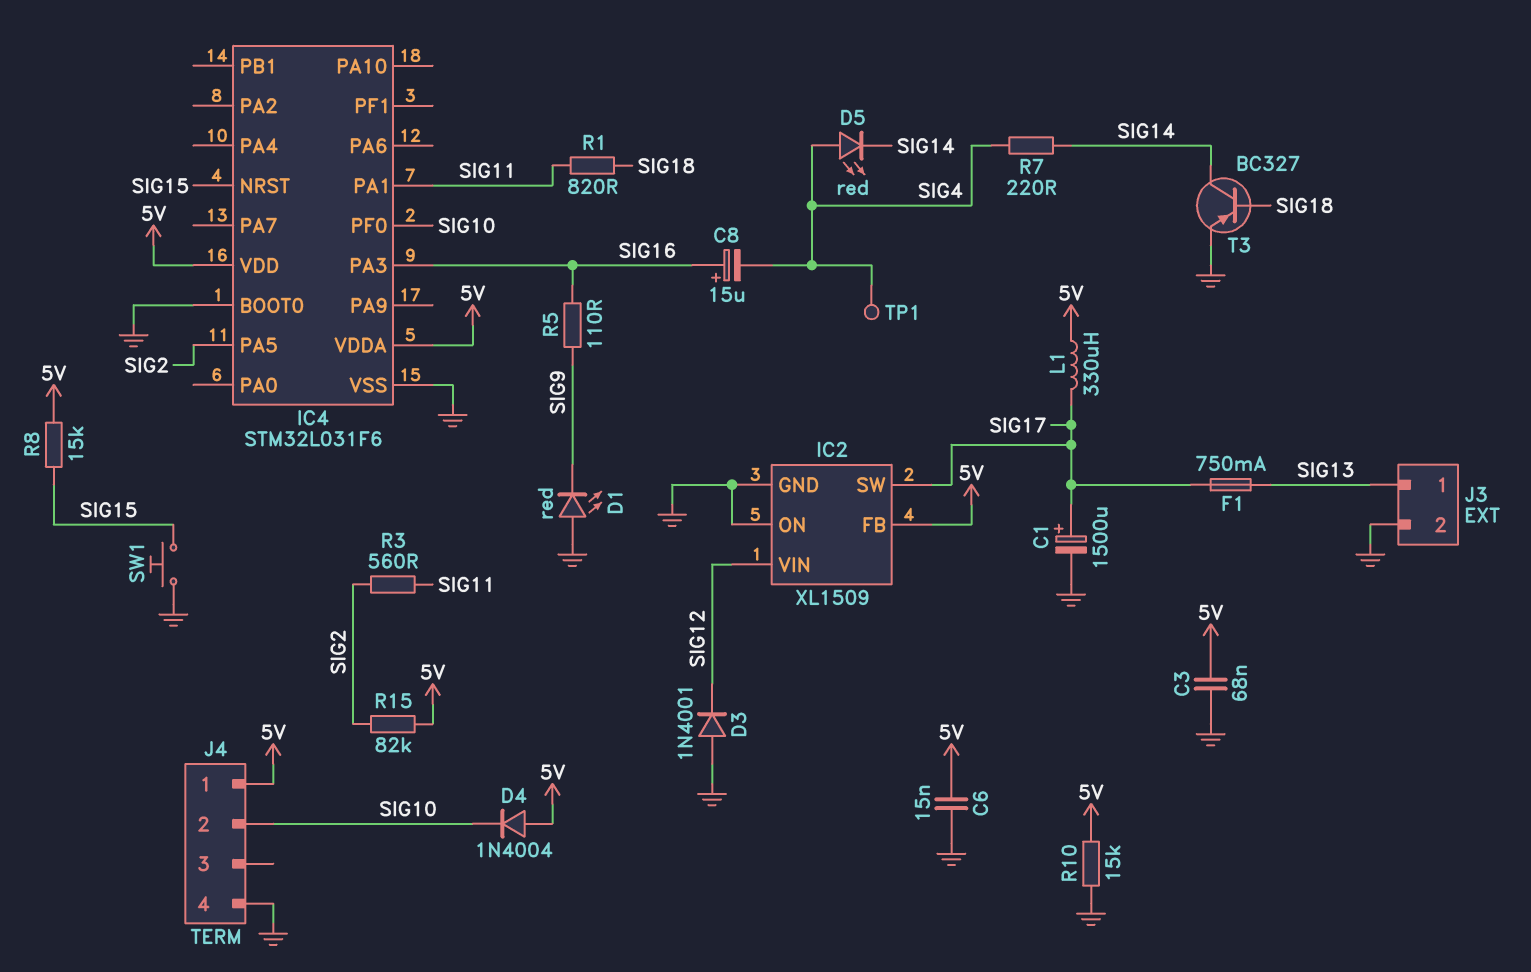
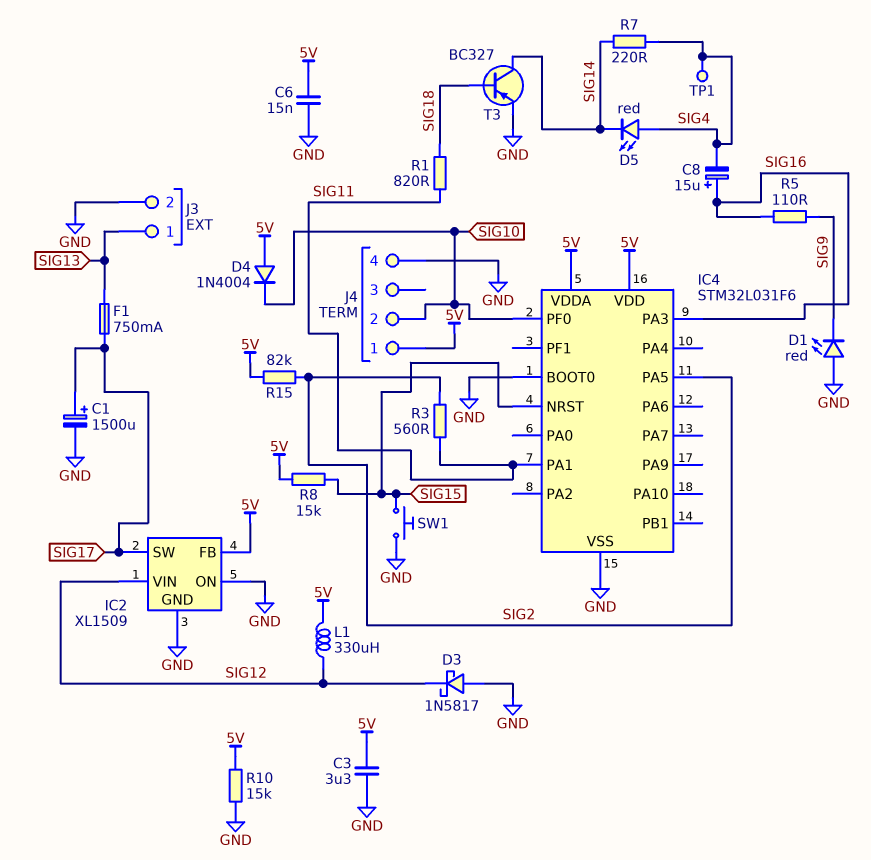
C3: 68nF (5V, GND) -> 3.3uF (5V, GND)
D3: diode 1N4001 (A GND, K SIG12) -> schottky 1N5817 (A GND, K SIG12)
L1: 330uH (5V, SIG17) -> 330uH (5V, SIG12)

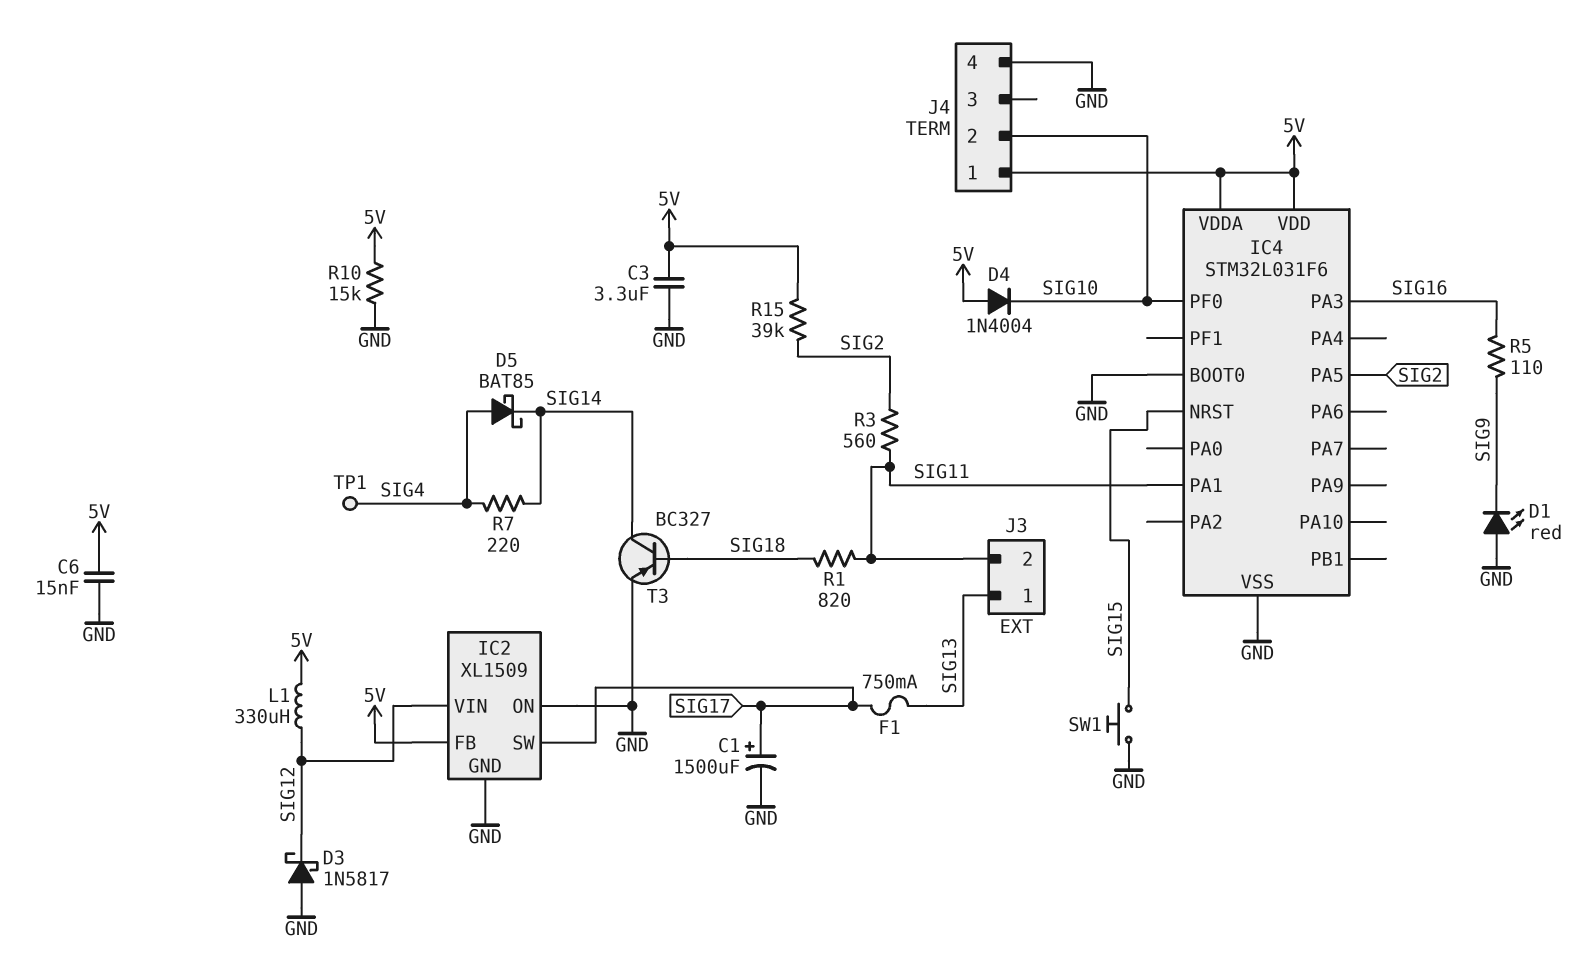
C8: 15uF (plus SIG16, minus SIG4) -> none
D5: LED red (A SIG4, K SIG14) -> schottky BAT85 (A SIG4, K SIG14)
J3 pin 2: GND -> SIG11
R8: 15k (5V, SIG15) -> none
R15: 82k (5V, SIG2) -> 39k (5V, SIG2)

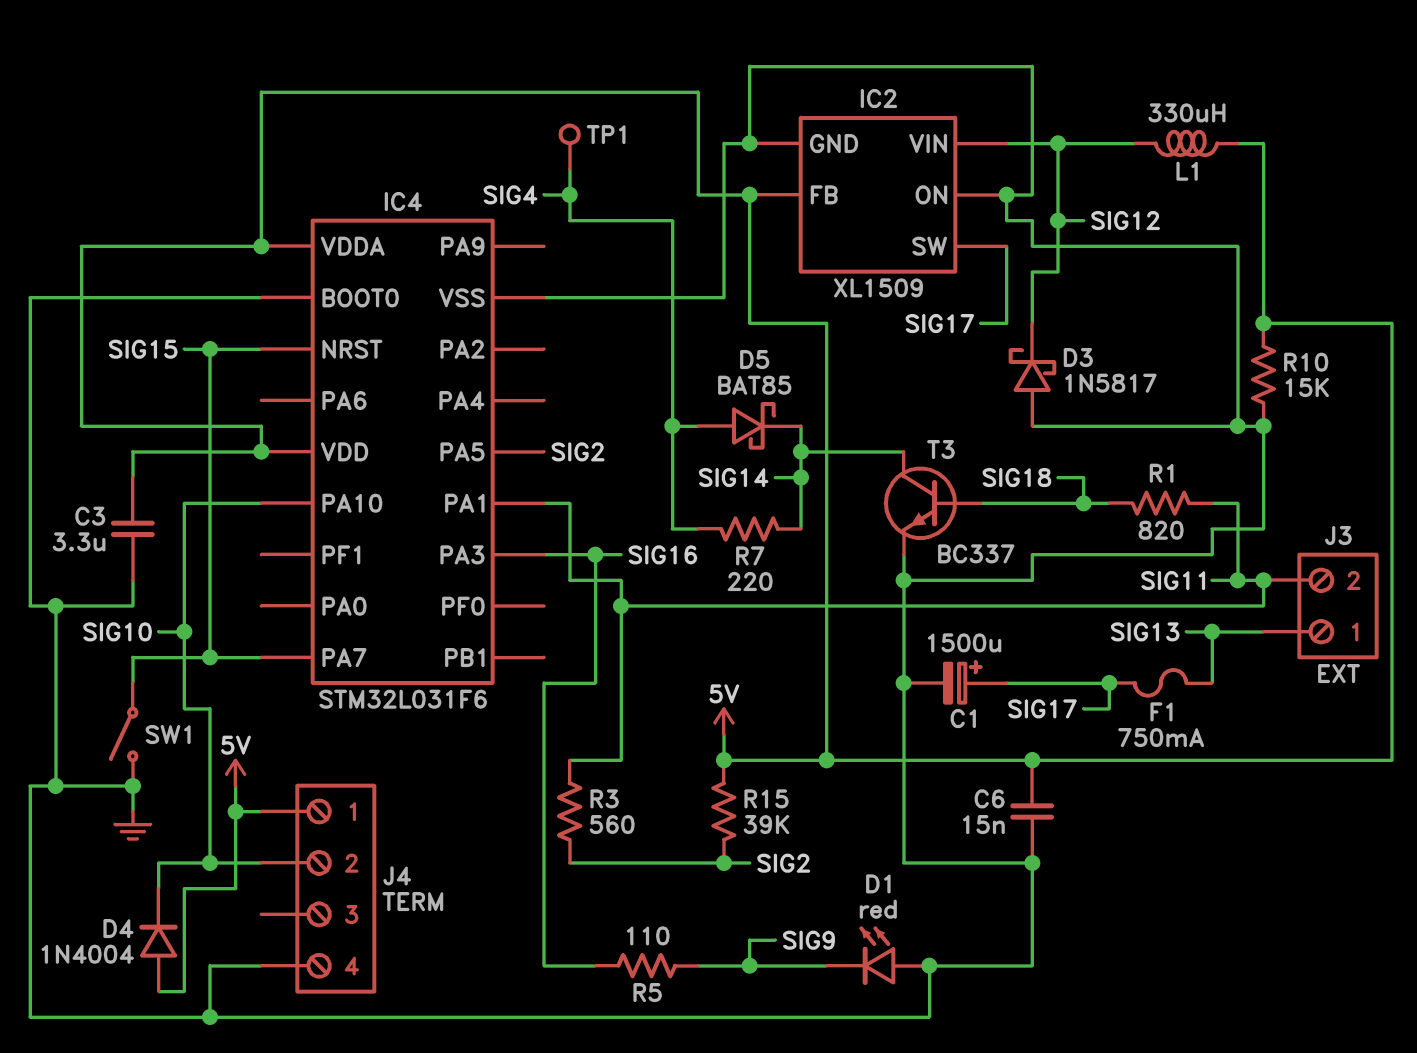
IC4 pin PA7: none -> SIG15
IC4 pin PA10: none -> SIG10
IC4 pin PF0: SIG10 -> none
SW1: button (GND, SIG15) -> switch (GND, SIG15)
T3: PNP BC327 (B SIG18, C SIG14, E GND) -> NPN BC337 (B SIG18, C SIG14, E GND)

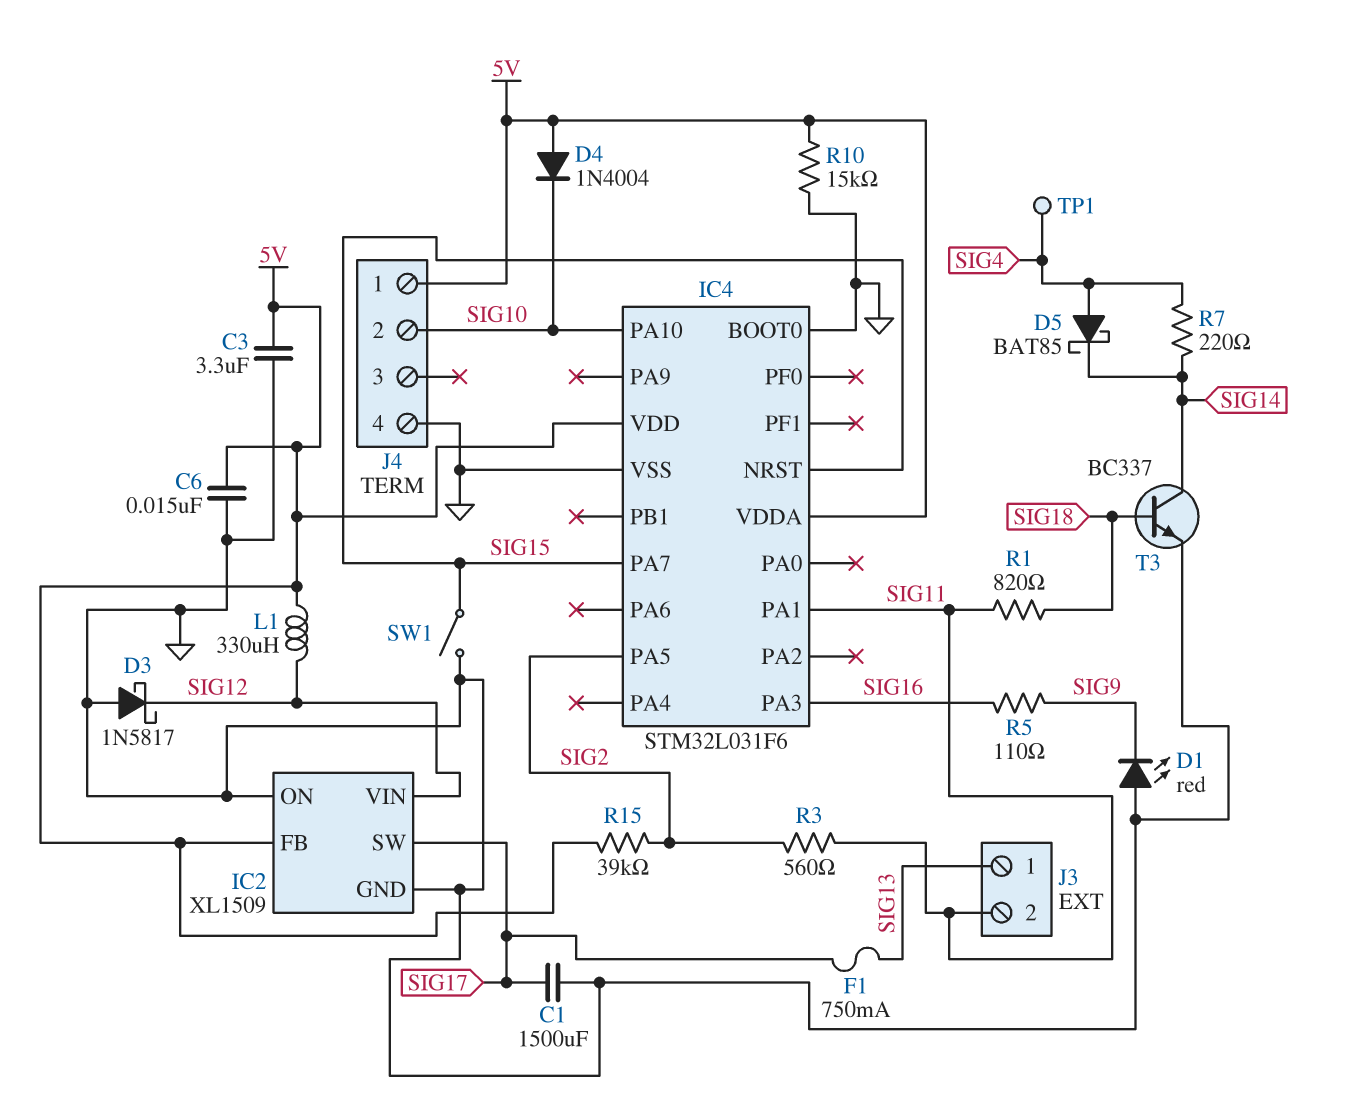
C1: 1500uF (plus SIG17, minus GND) -> 1500uF (GND, SIG17)

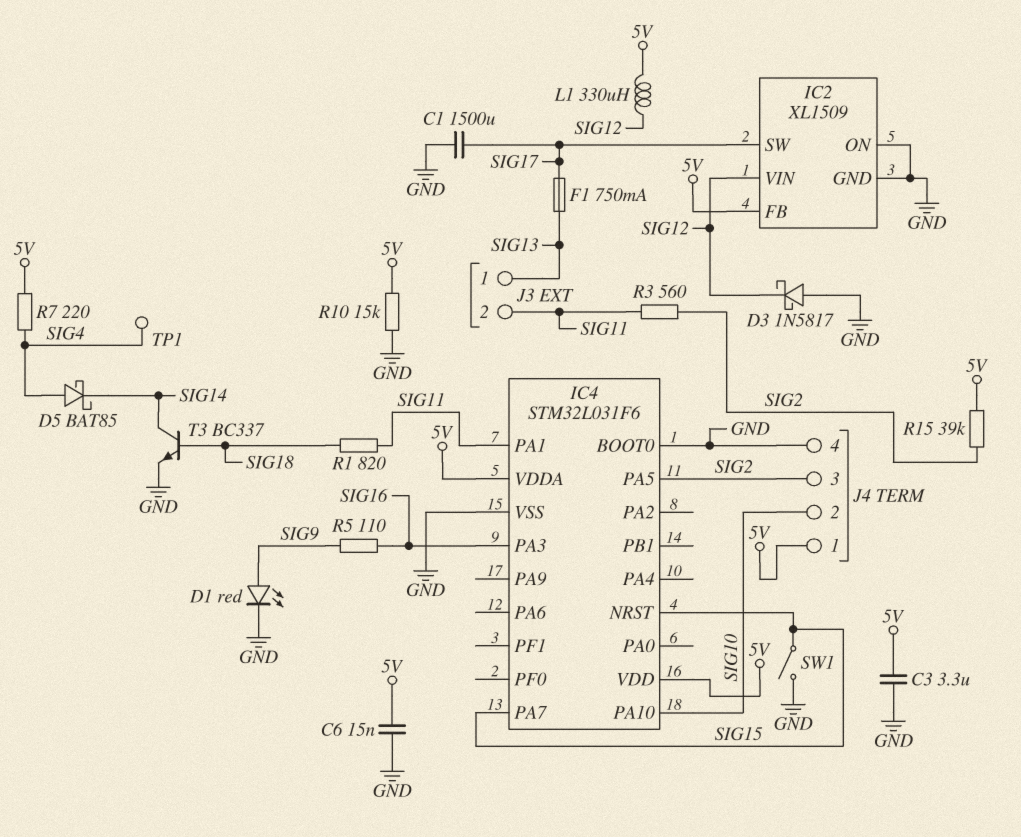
D1: LED red (A GND, K SIG9) -> LED red (A SIG9, K GND)
D4: diode 1N4004 (A 5V, K SIG10) -> none
J4 pin 3: none -> SIG2
R7: 220 (SIG4, SIG14) -> 220 (5V, SIG4)

